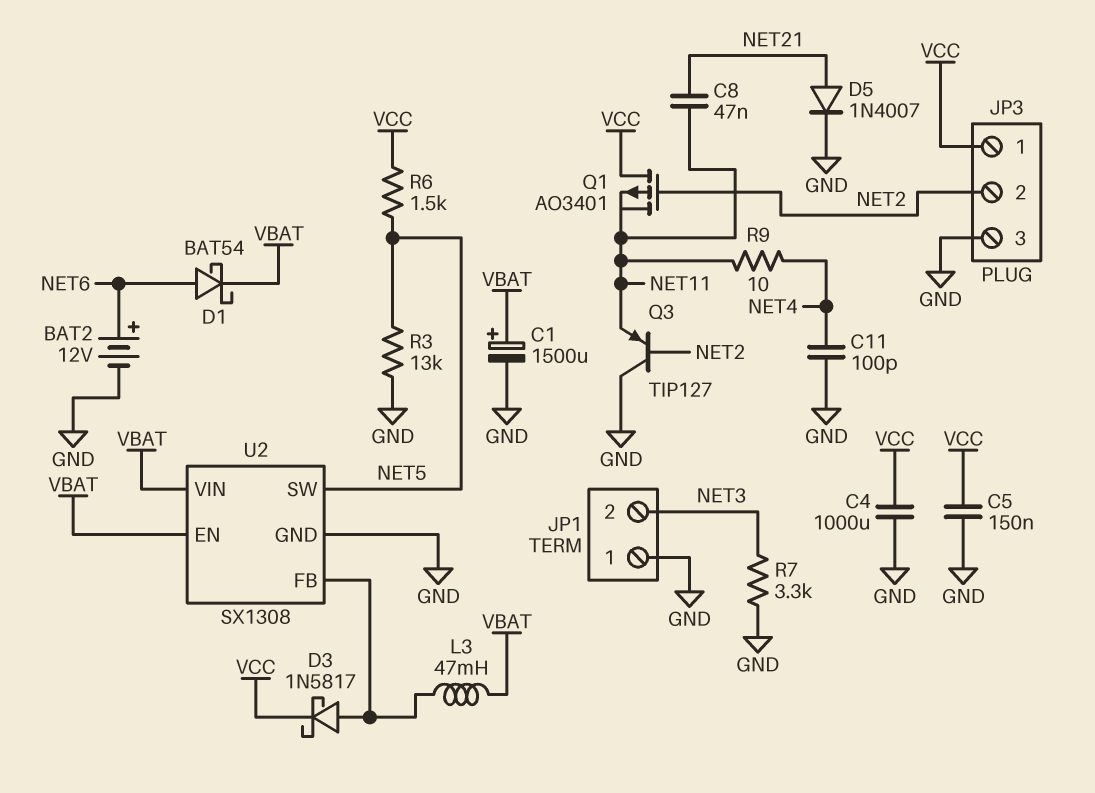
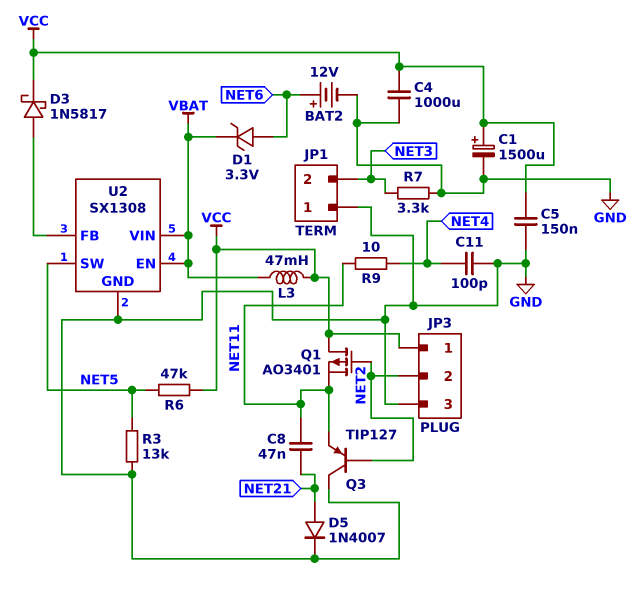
C1: 1500uF (plus VBAT, minus GND) -> 1500uF (plus VCC, minus GND)
D1: schottky BAT54 (A NET6, K VBAT) -> zener 3.3V (A NET6, K VBAT)
L3: 47mH (U2/FB, VBAT) -> 47mH (VBAT, VCC)
R6: 1.5k (NET5, VCC) -> 47k (NET5, VCC)

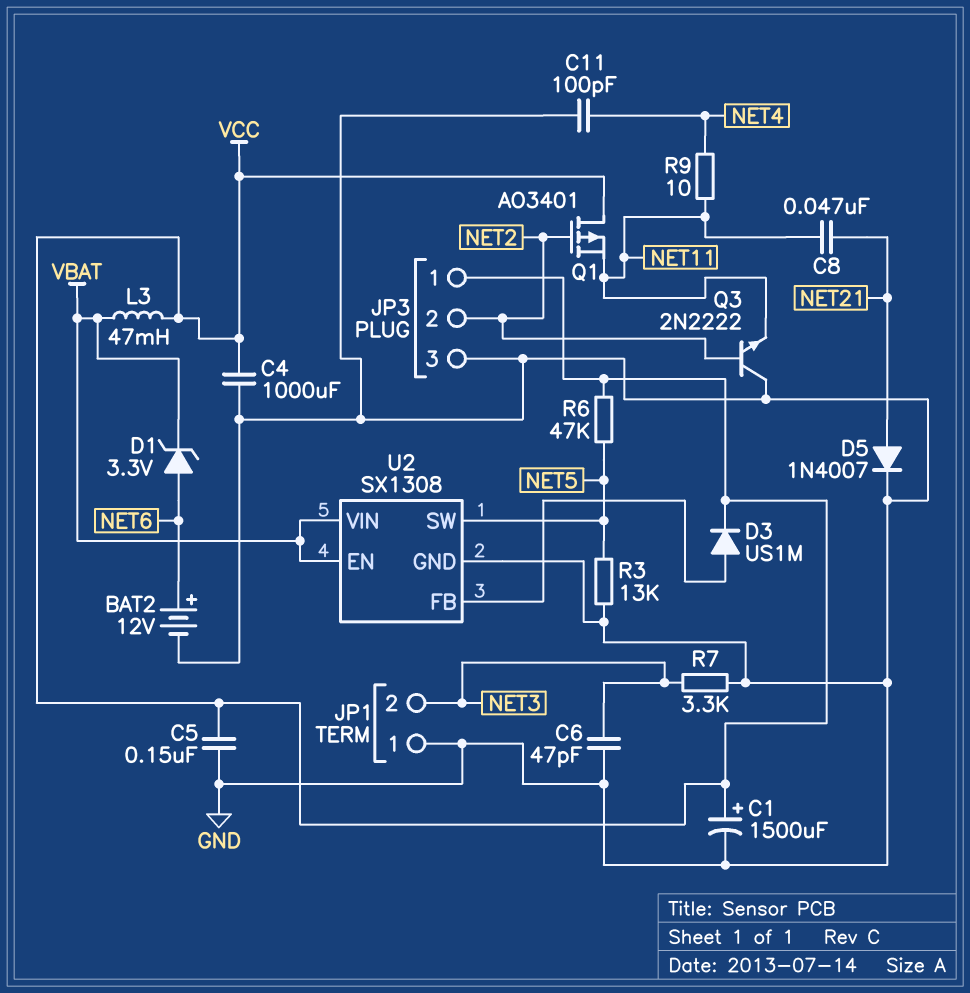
C6: none -> 47pF (GND, NET3)
D3: schottky 1N5817 (A U2/FB, K VCC) -> diode US1M (A U2/FB, K VCC)
Q3: PNP TIP127 (B NET2, C GND, E NET11) -> NPN 2N2222 (B NET2, C GND, E NET11)

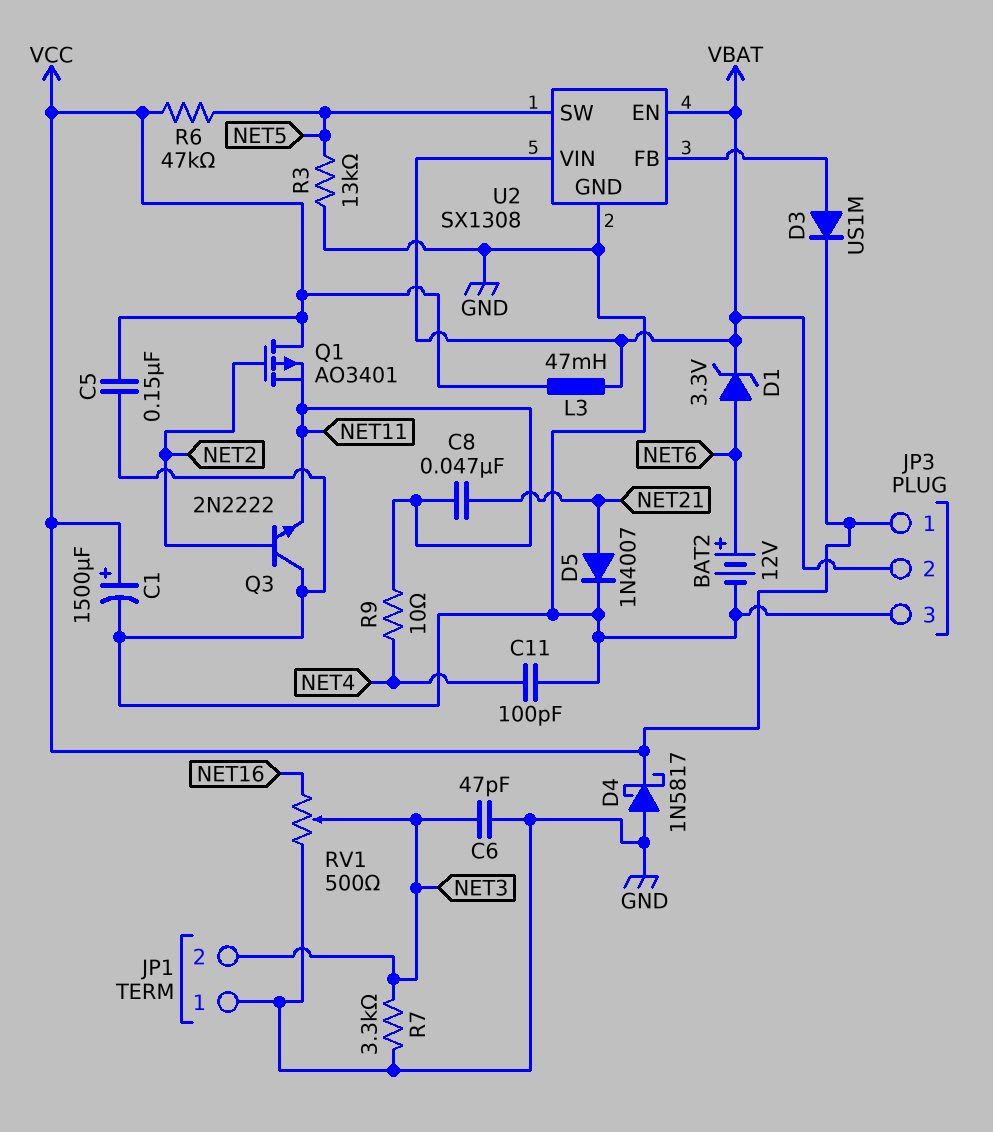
C4: 1000uF (GND, VCC) -> none
D4: none -> schottky 1N5817 (A GND, K VCC)
JP3 pin 2: NET2 -> VBAT
RV1: none -> 500 (GND, NET16, wiper NET3)

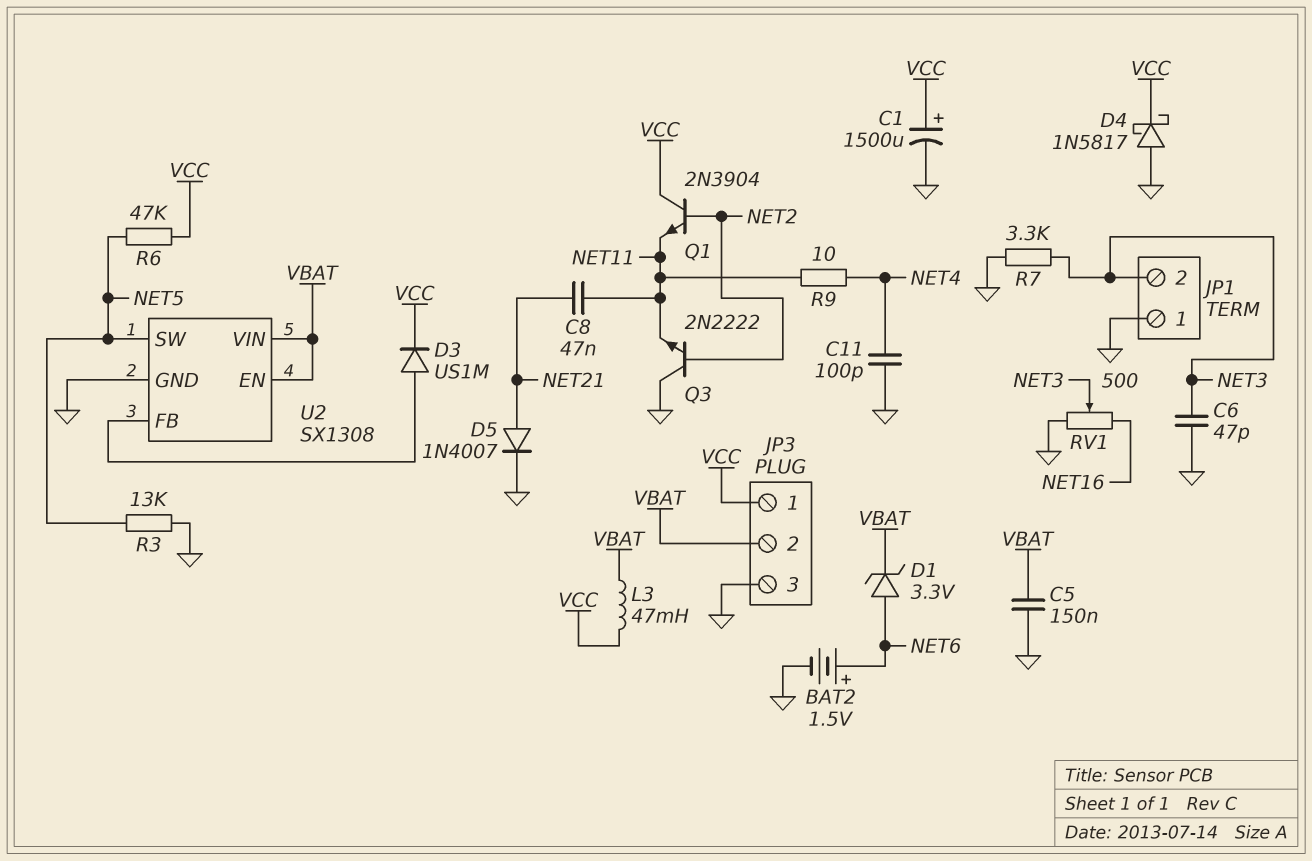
BAT2: 12V (plus NET6, minus GND) -> 1.5V (plus NET6, minus GND)
C5: 150nF (GND, VCC) -> 150nF (GND, VBAT)
Q1: PMOS AO3401 (G NET2, D VCC, S NET11) -> NPN 2N3904 (B NET2, C VCC, E NET11)

